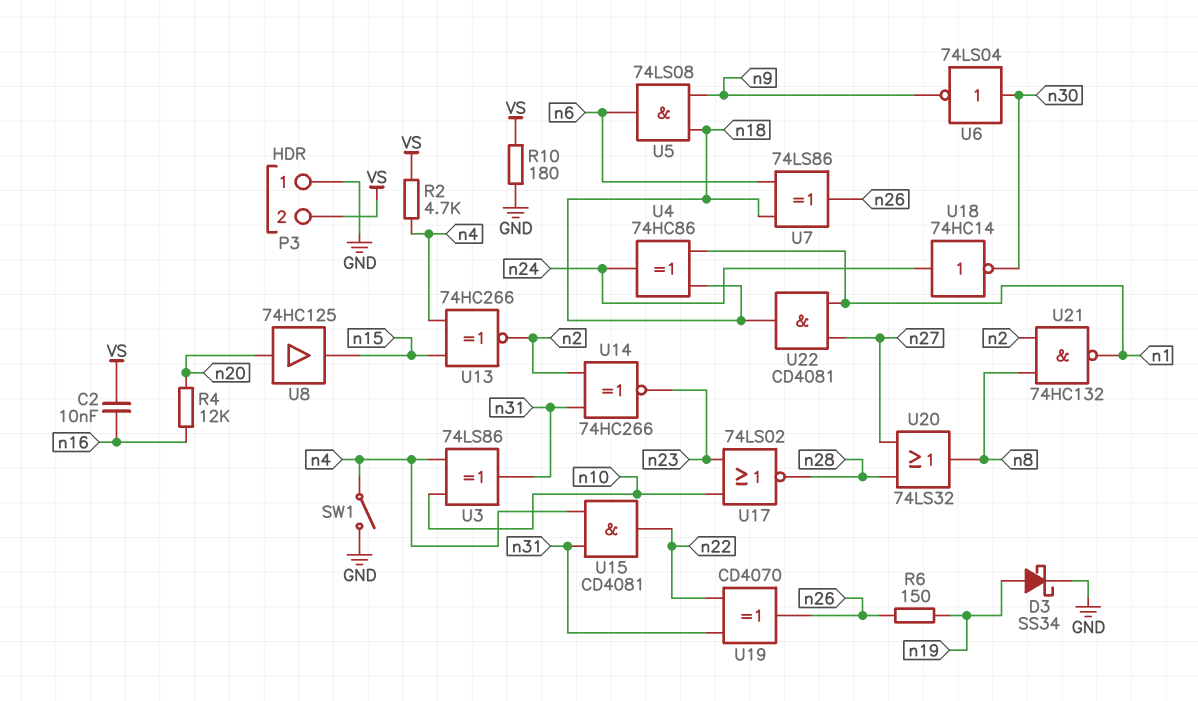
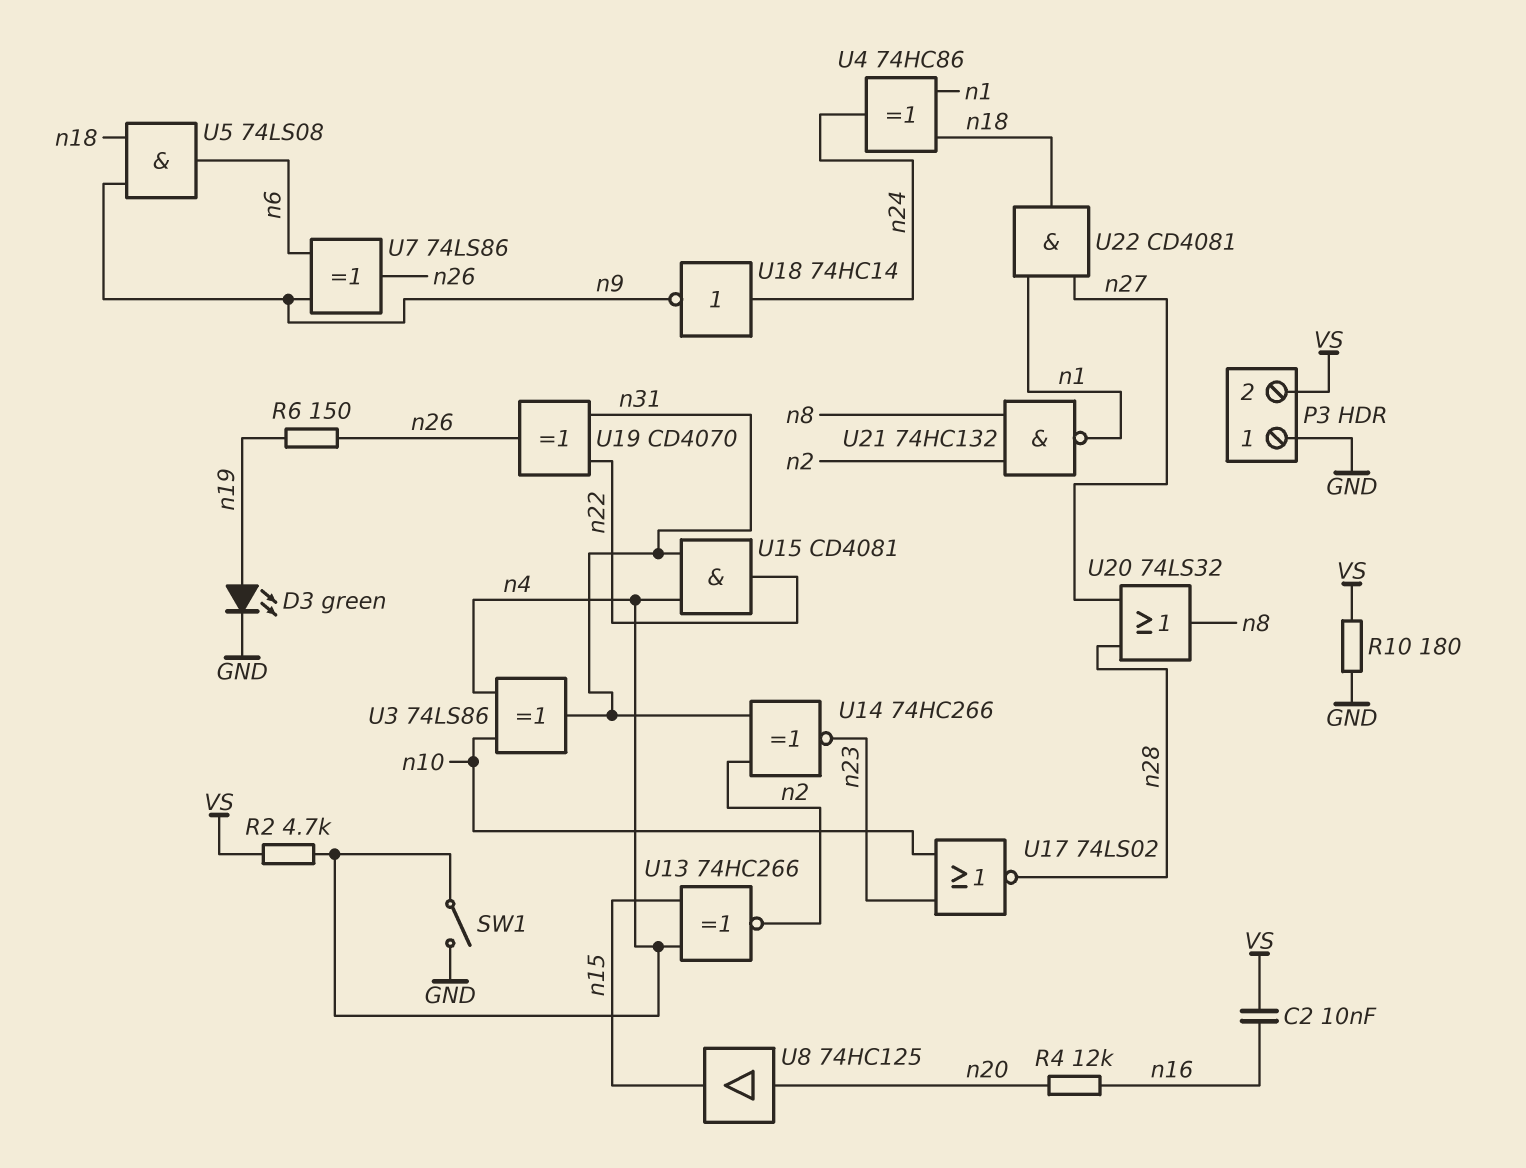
D3: schottky SS34 (A n19, K GND) -> LED green (A n19, K GND)
U6: NOT 74LS04 (in n30, out n9) -> none
U7: XOR 74LS86 (in n6, in n18, out n26) -> XOR 74LS86 (in n6, in n9, out n26)
U18: NOT 74HC14 (in n24, out n30) -> NOT 74HC14 (in n24, out n9)

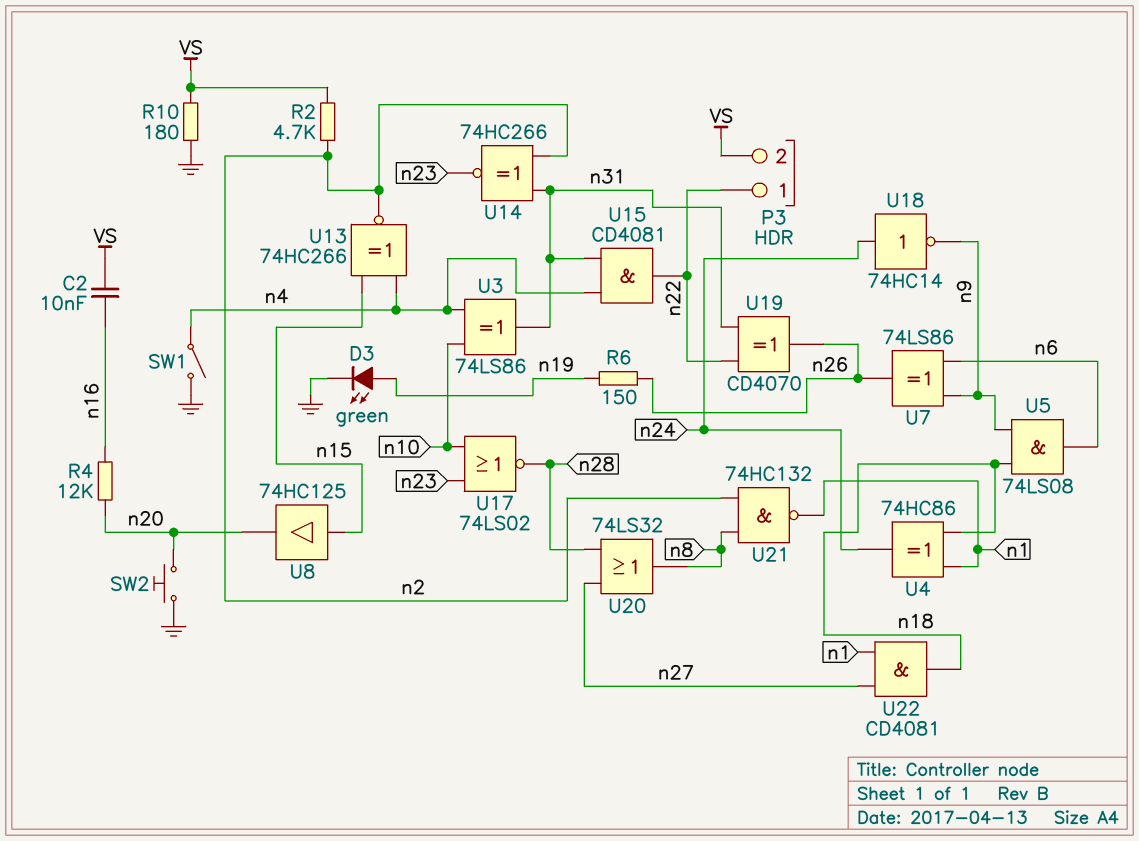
P3 pin 1: GND -> n22
R2: 4.7k (VS, n4) -> 4.7k (VS, n2)
SW2: none -> button (GND, n20)
U8: buffer 74HC125 (in n20, out n15) -> buffer 74HC125 (in n15, out n20)

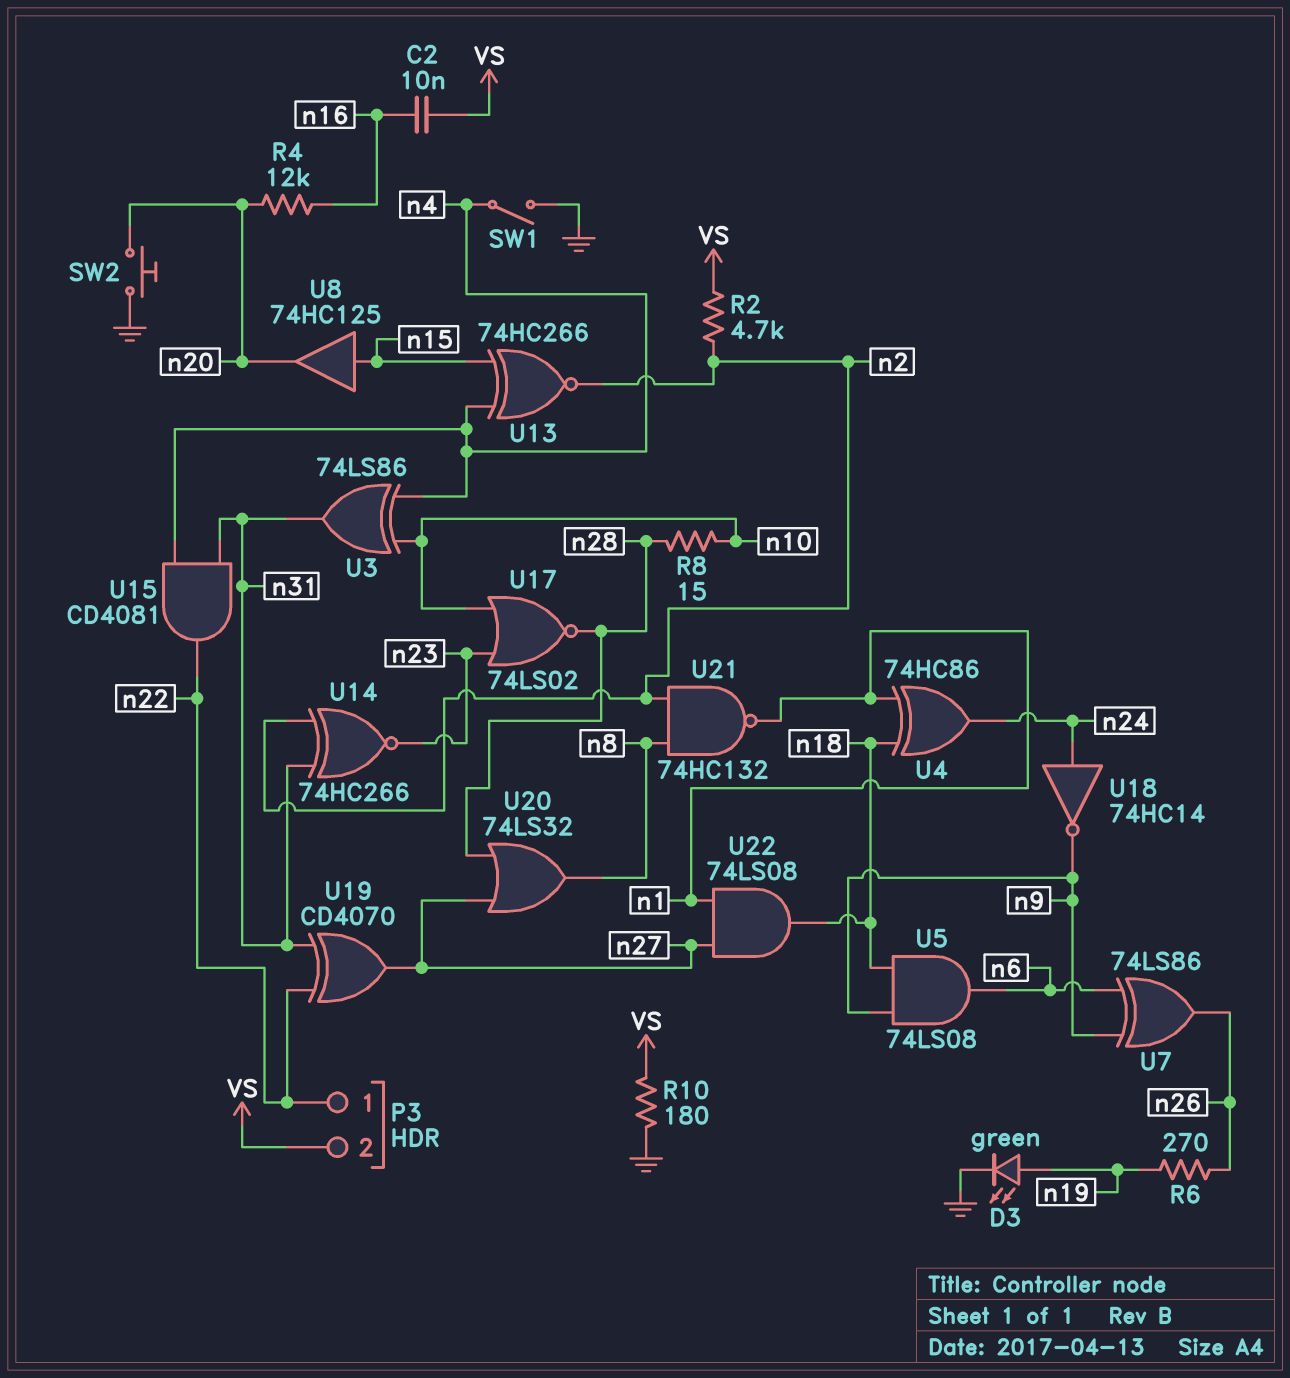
R6: 150 (n19, n26) -> 270 (n19, n26)
R8: none -> 15 (n10, n28)
U19: XOR CD4070 (in n22, in n31, out n26) -> XOR CD4070 (in n22, in n31, out n27)
U22: AND CD4081 (in n1, in n27, out n18) -> AND 74LS08 (in n1, in n27, out n18)

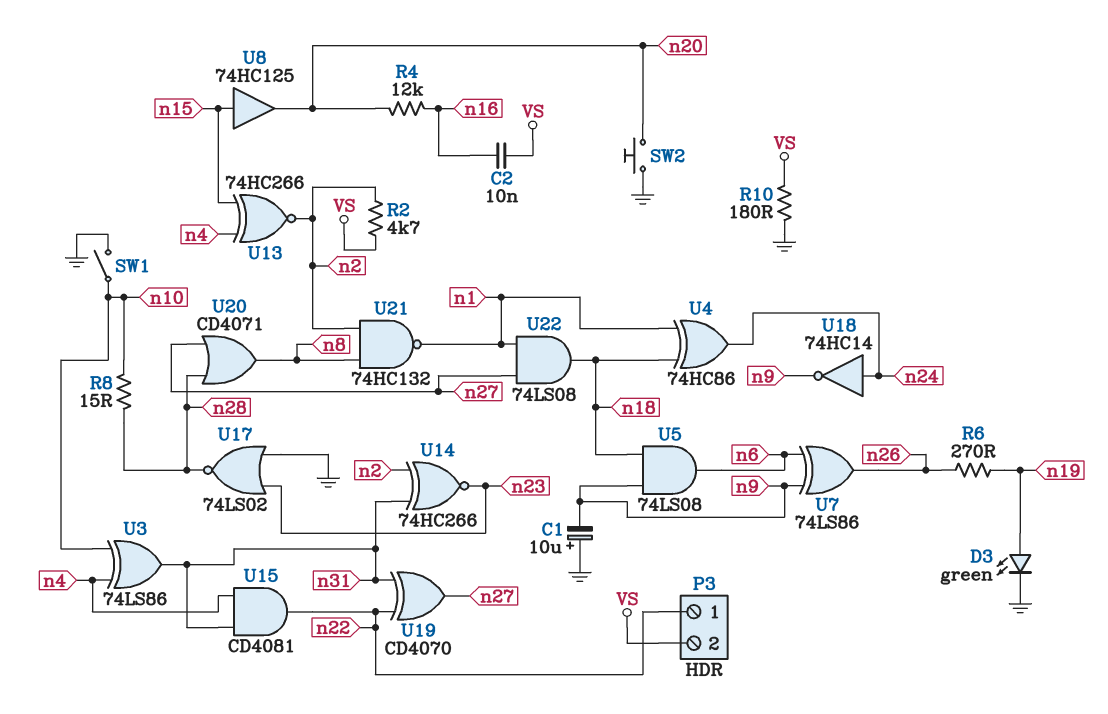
C1: none -> 10uF (plus GND, minus n9)
SW1: switch (GND, n4) -> switch (GND, n10)
U17: NOR 74LS02 (in n10, in n23, out n28) -> NOR 74LS02 (in GND, in n23, out n28)
U20: OR 74LS32 (in n27, in n28, out n8) -> OR CD4071 (in n27, in n28, out n8)

